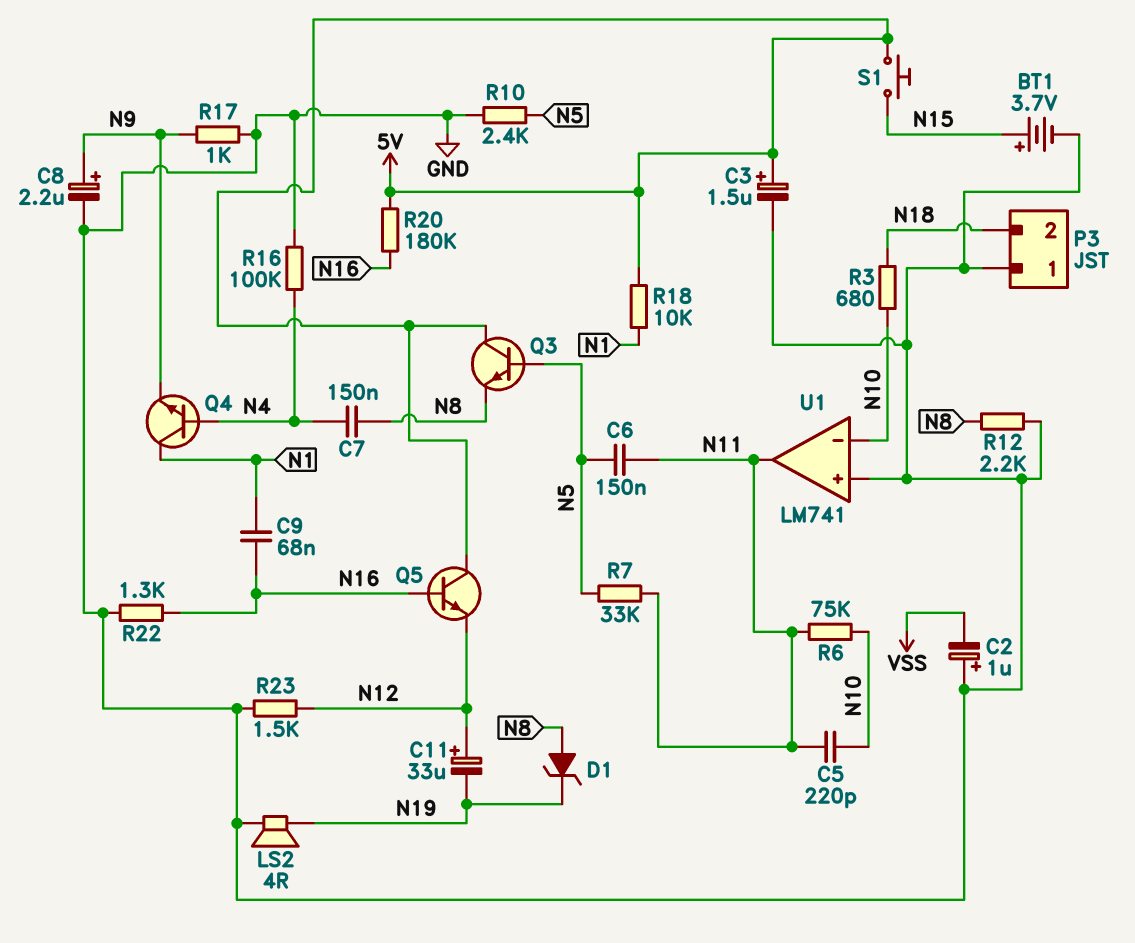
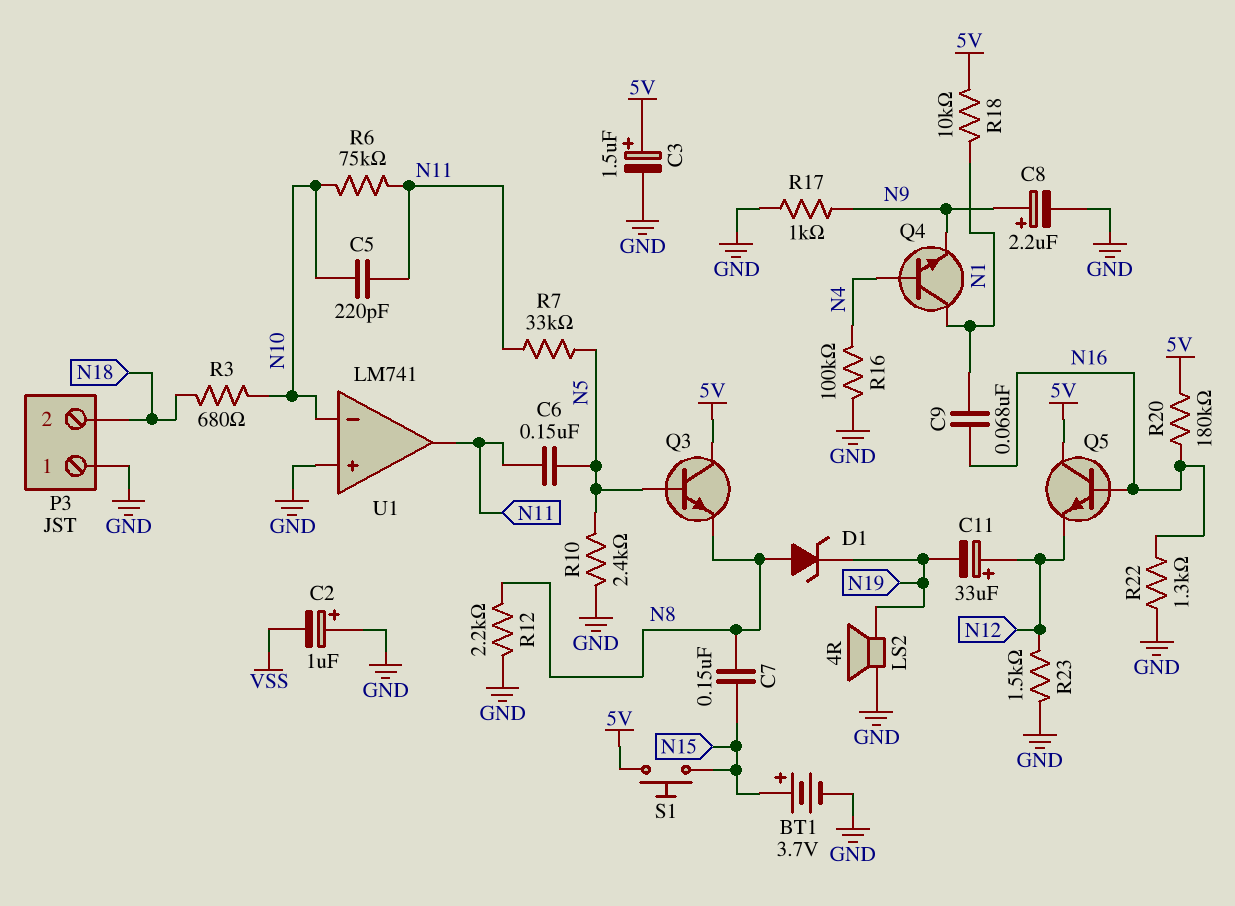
C7: 150nF (N4, N8) -> 150nF (N8, N15)

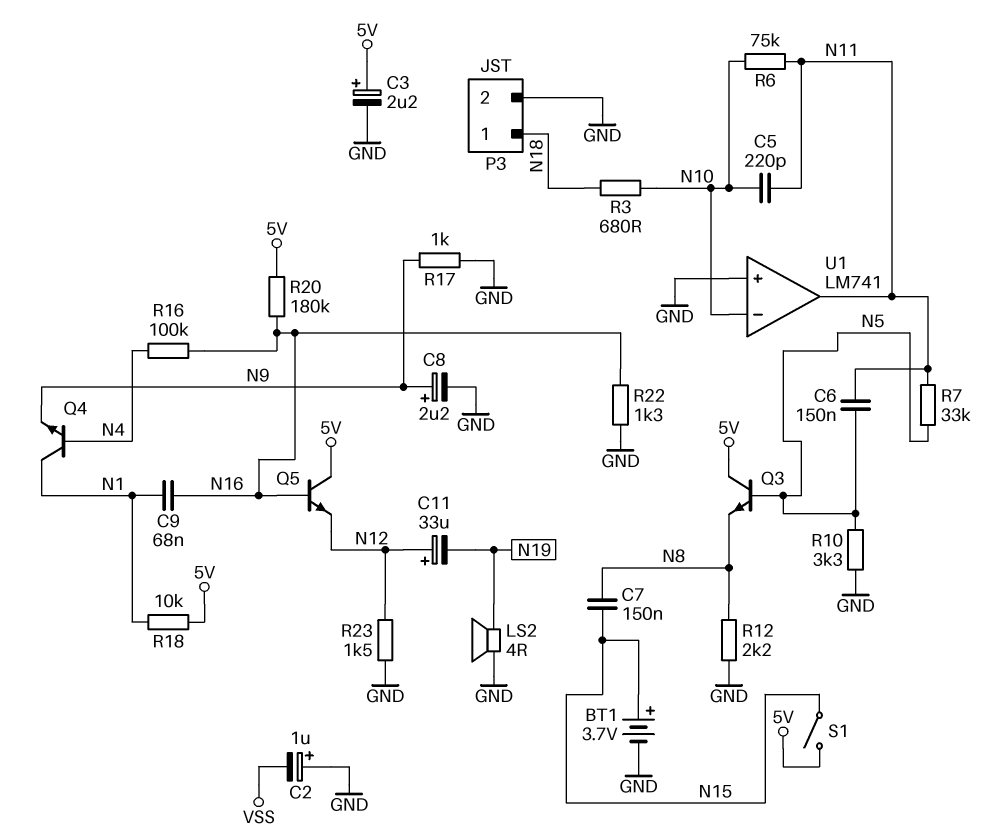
C3: 1.5uF (plus 5V, minus GND) -> 2.2uF (plus 5V, minus GND)
D1: zener (A N8, K N19) -> none
P3 pin 1: GND -> N18
P3 pin 2: N18 -> GND
R10: 2.4k (GND, N5) -> 3.3k (GND, N5)
R16: 100k (GND, N4) -> 100k (N4, N16)
S1: button (5V, N15) -> switch (5V, N15)

